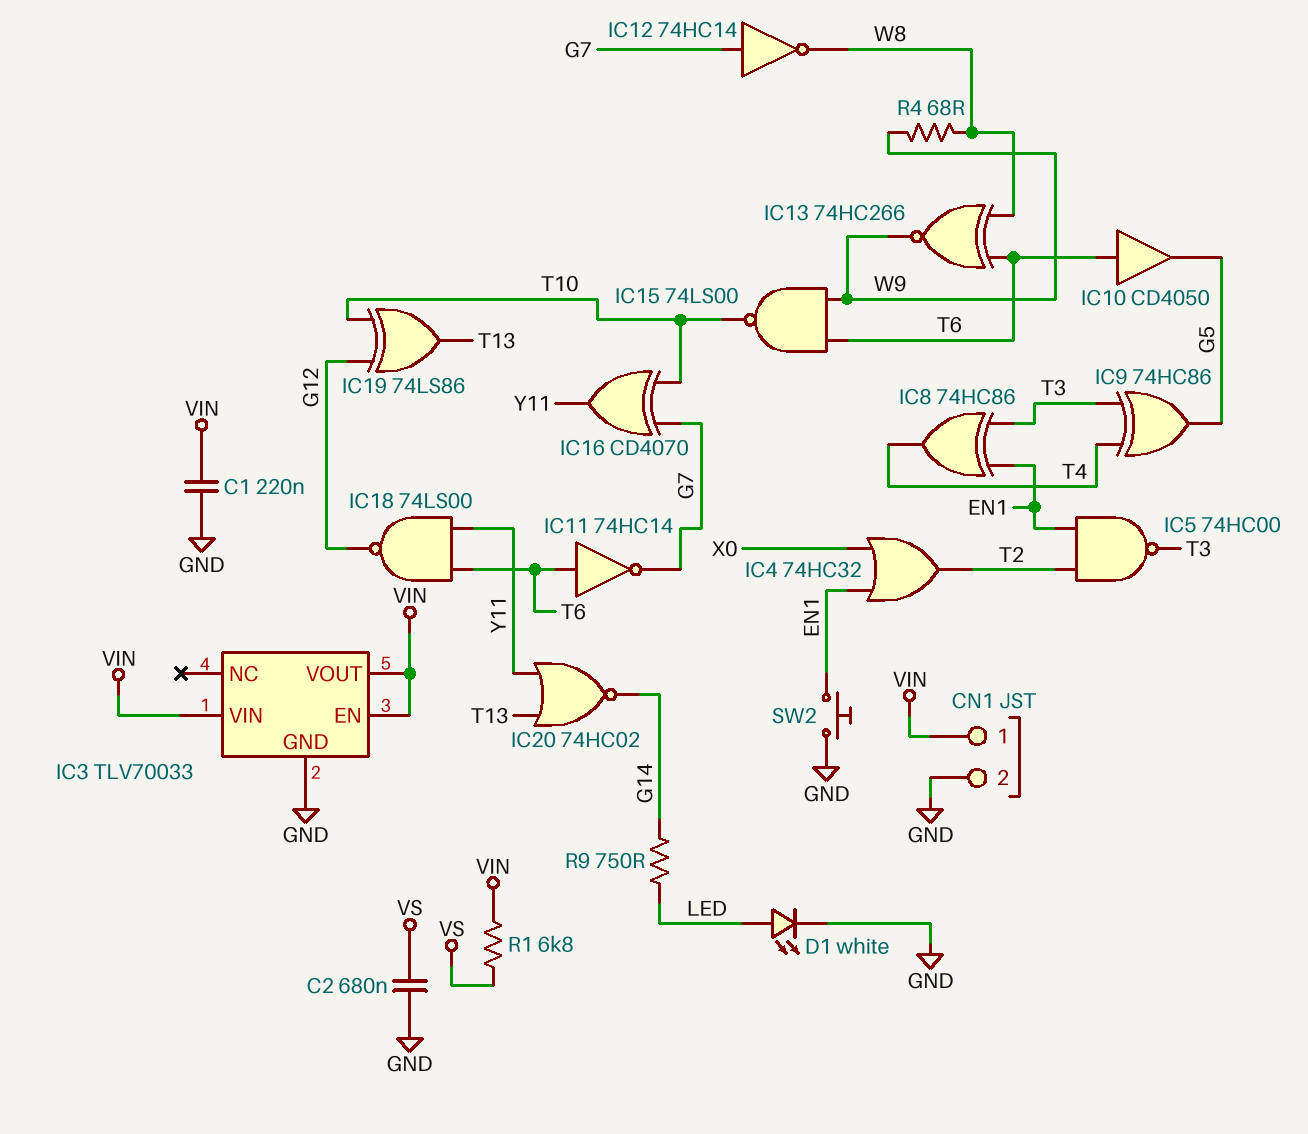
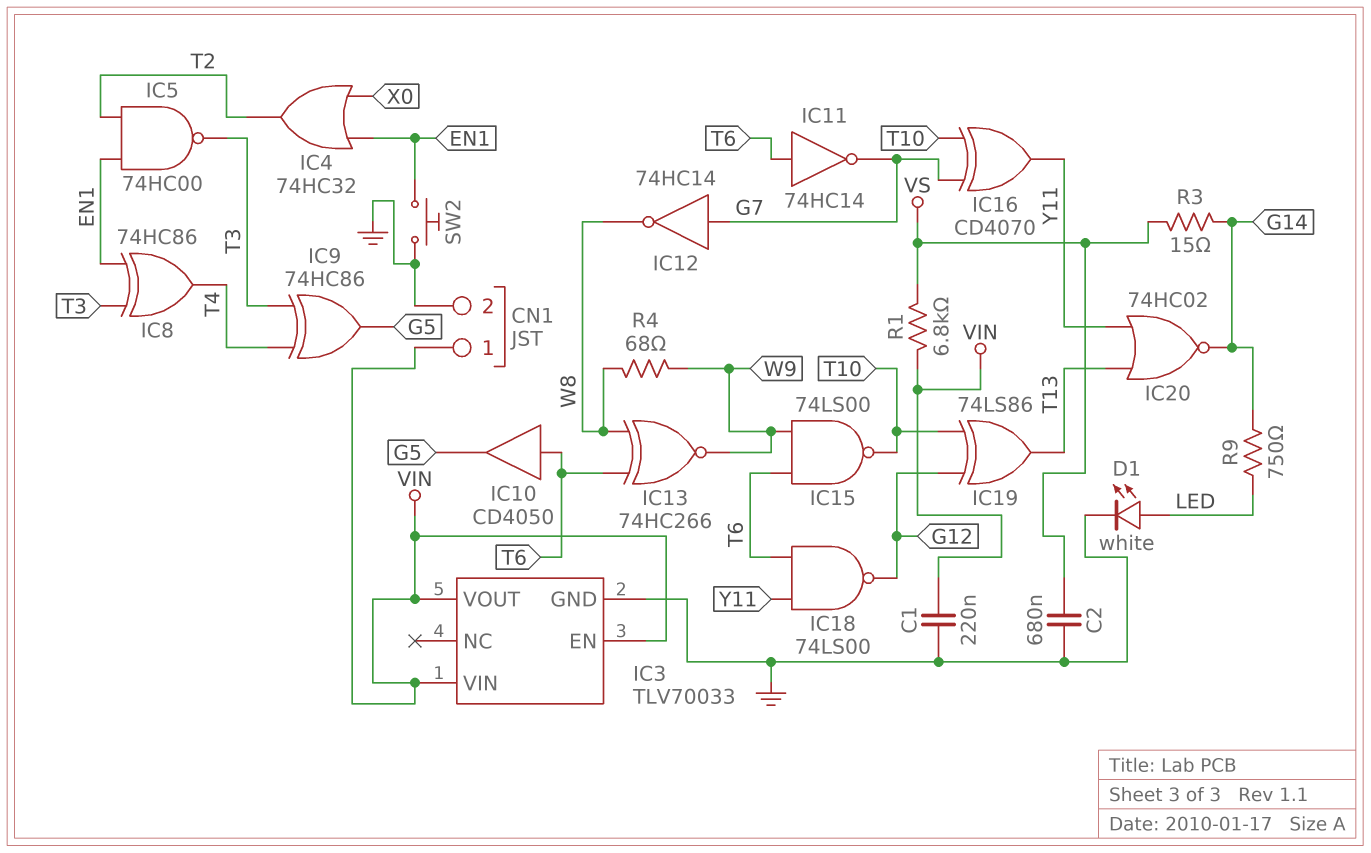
R3: none -> 15 (G14, VS)

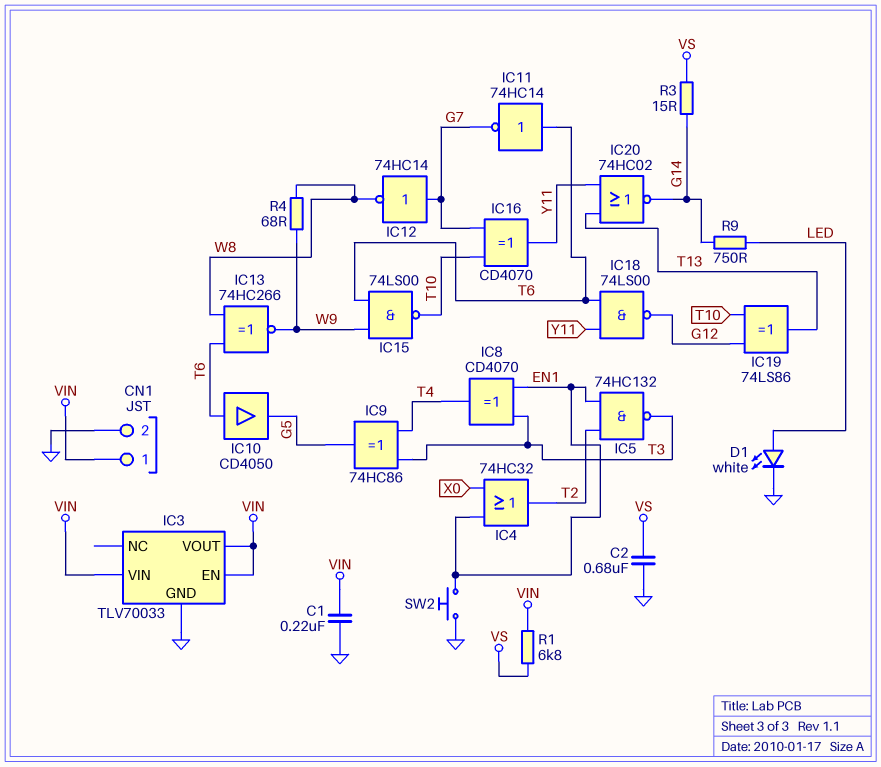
IC5: NAND 74HC00 (in EN1, in T2, out T3) -> NAND 74HC132 (in EN1, in T2, out T3)
IC8: XOR 74HC86 (in EN1, in T3, out T4) -> XOR CD4070 (in EN1, in T3, out T4)

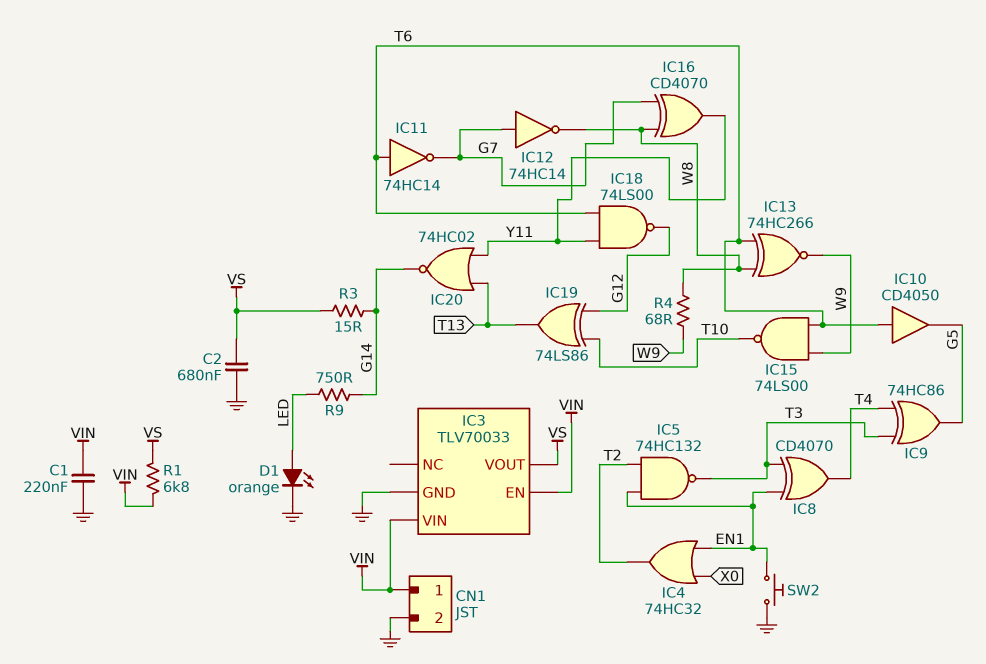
D1: LED white (A LED, K GND) -> LED orange (A LED, K GND)
IC3 pin VOUT: VIN -> VS
IC16: XOR CD4070 (in G7, in T10, out Y11) -> XOR CD4070 (in G7, in W8, out Y11)

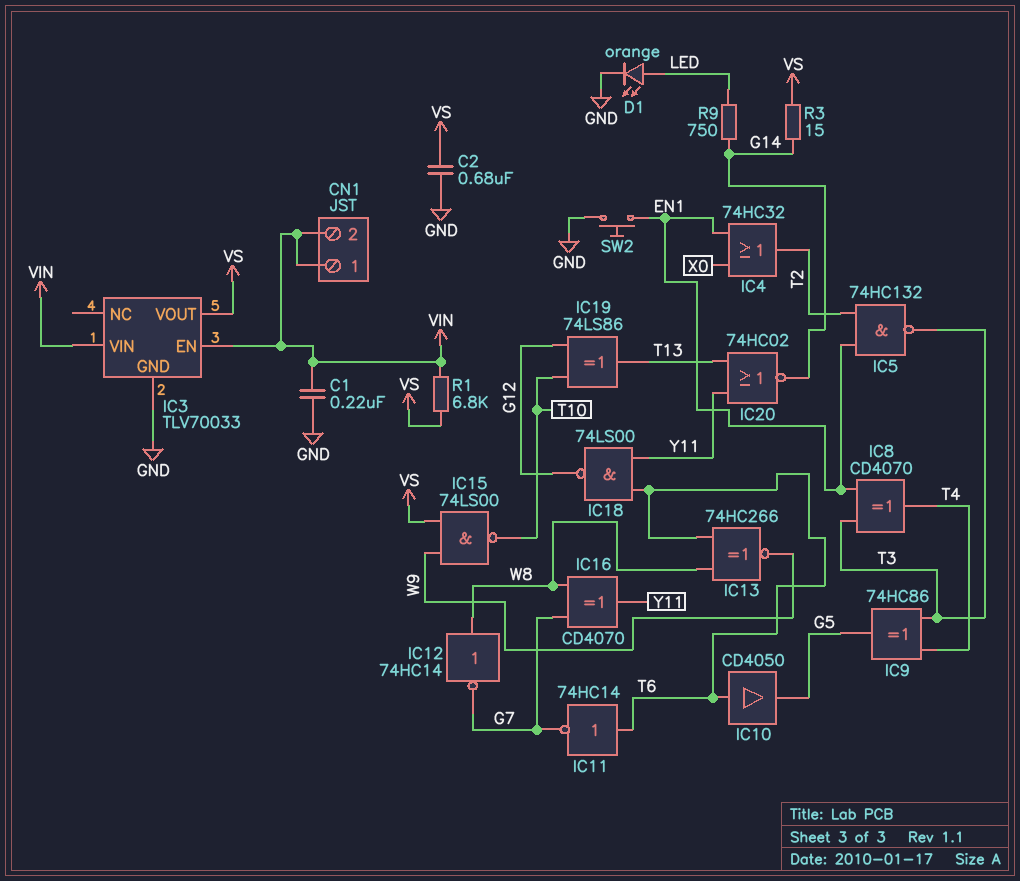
CN1 pin 2: GND -> VIN
IC12: NOT 74HC14 (in G7, out W8) -> NOT 74HC14 (in W8, out G7)
IC15: NAND 74LS00 (in T6, in W9, out T10) -> NAND 74LS00 (in VS, in W9, out T10)
R4: 68 (W8, W9) -> none

